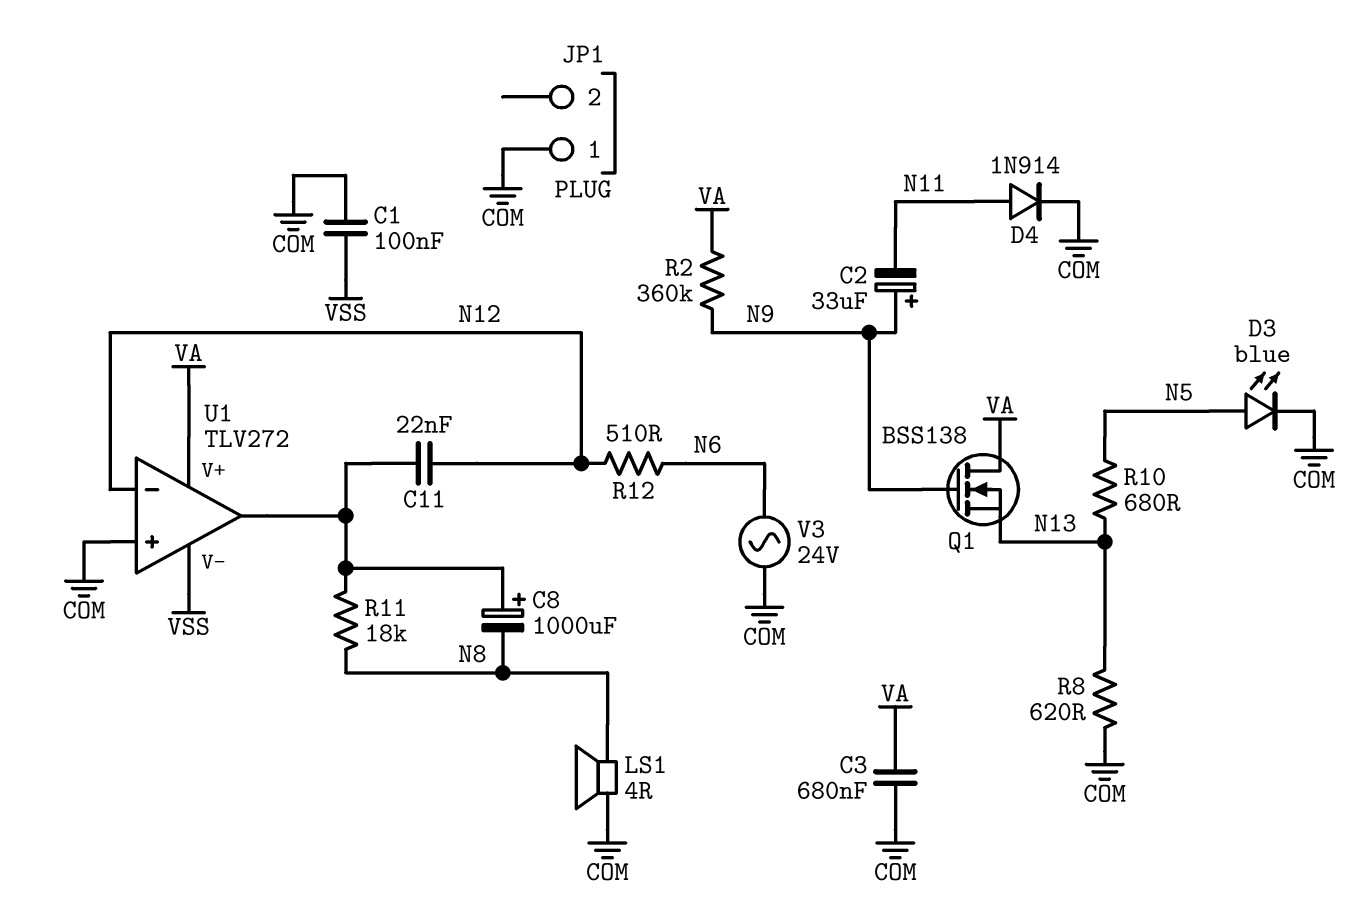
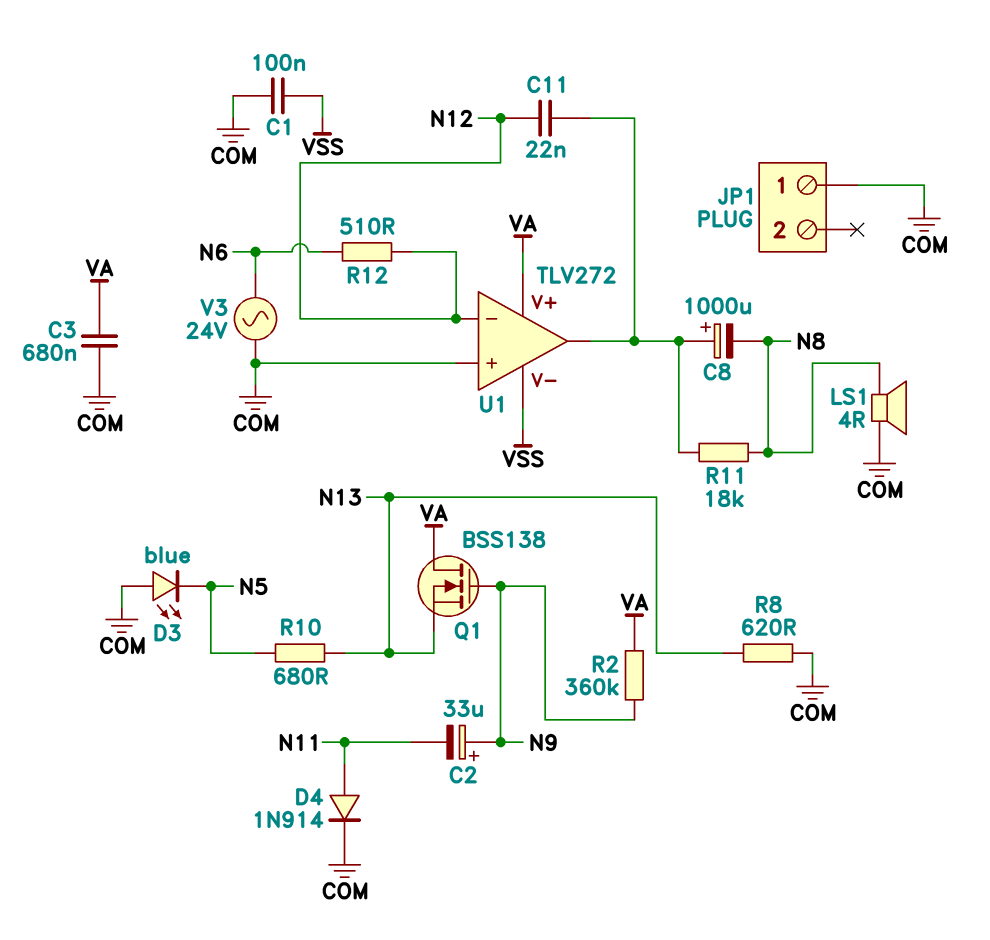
D3: LED blue (A N5, K COM) -> LED blue (A COM, K N5)

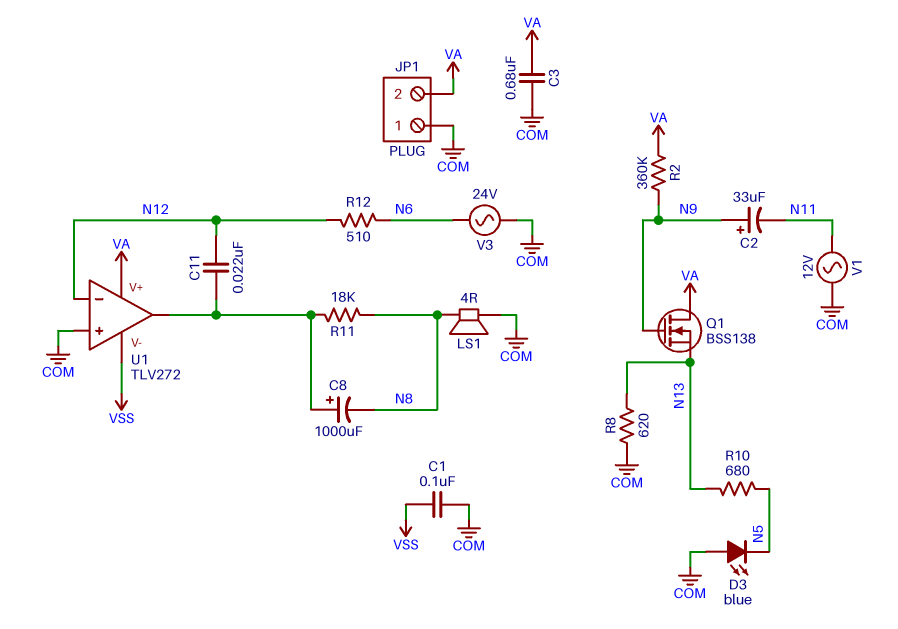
D4: diode 1N914 (A N11, K COM) -> none
JP1 pin 2: none -> VA
V1: none -> AC 12V (COM, N11)

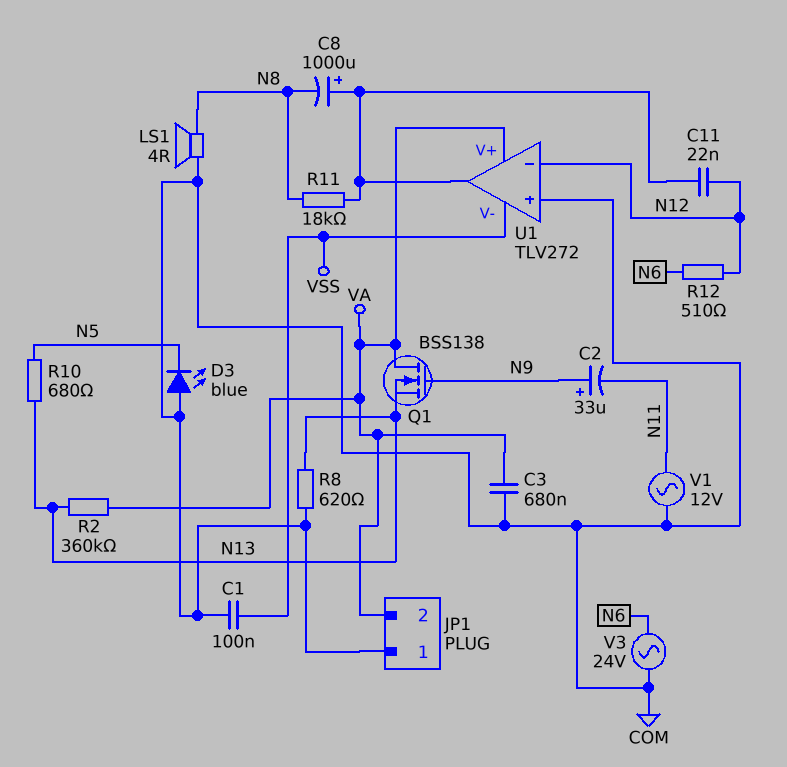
R2: 360k (N9, VA) -> 360k (N13, VA)

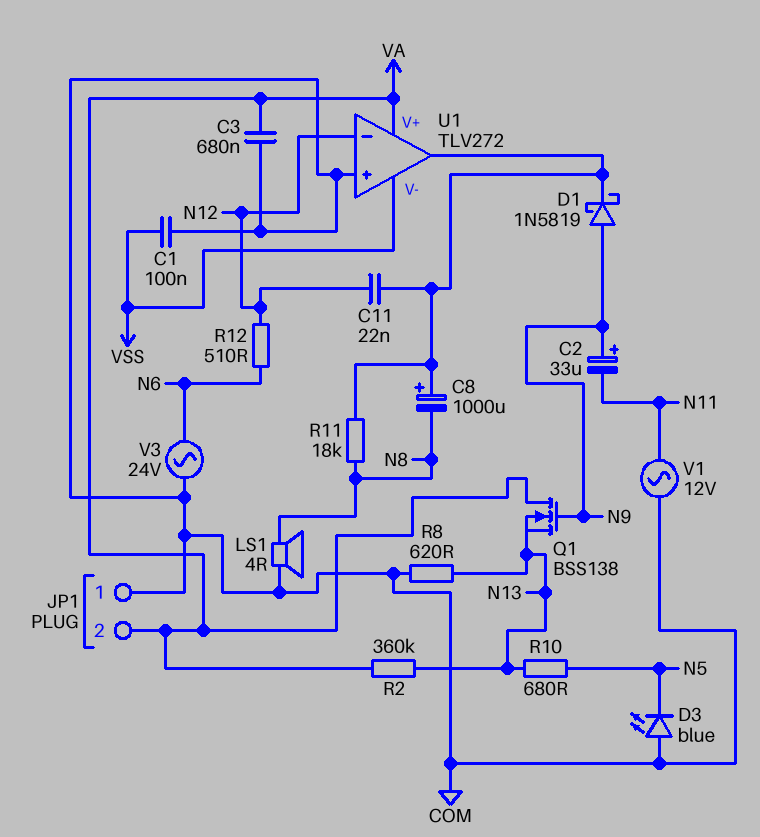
D1: none -> schottky 1N5819 (A N9, K U1/out)

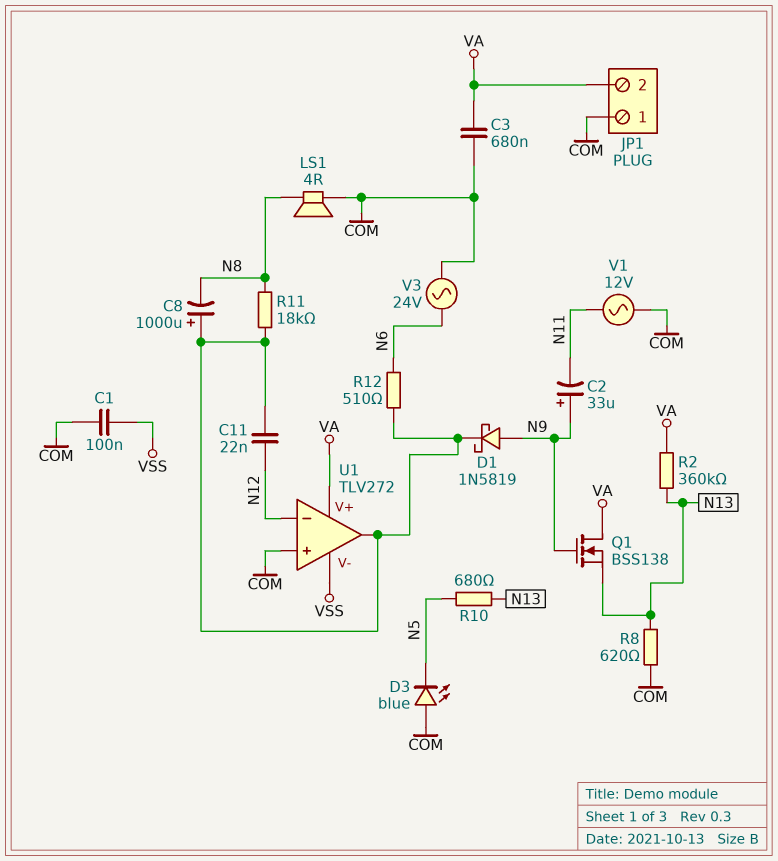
R12: 510 (N6, N12) -> 510 (N6, U1/out)

